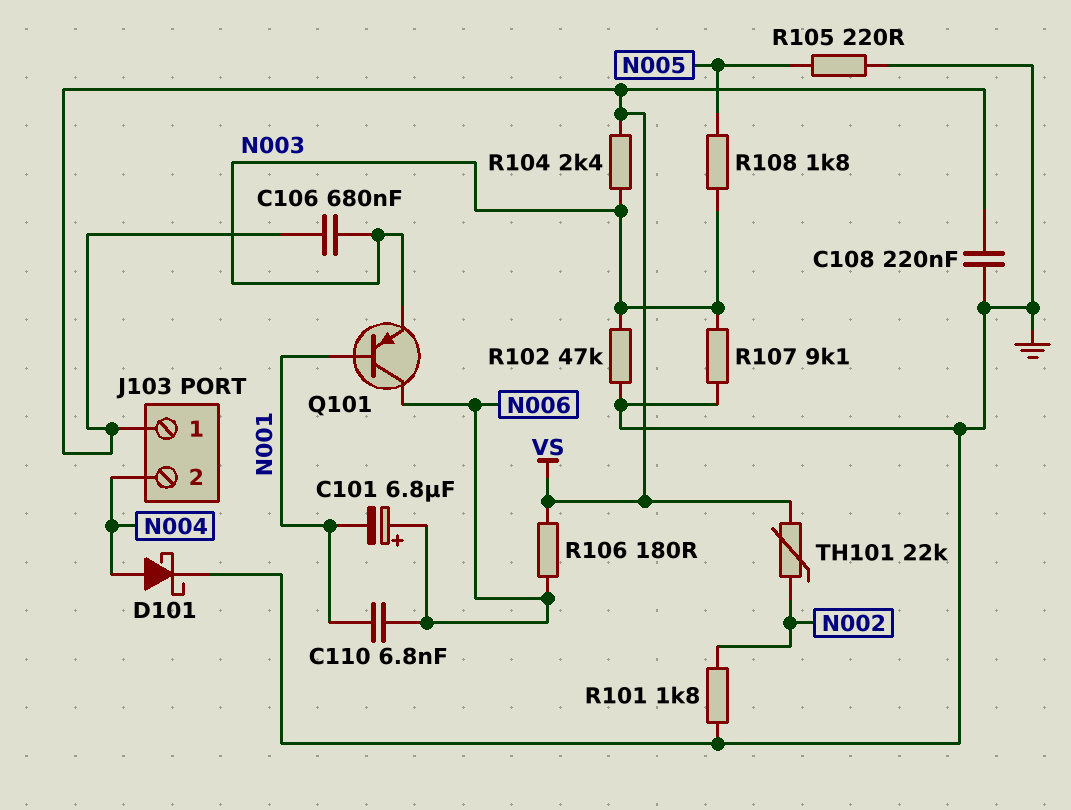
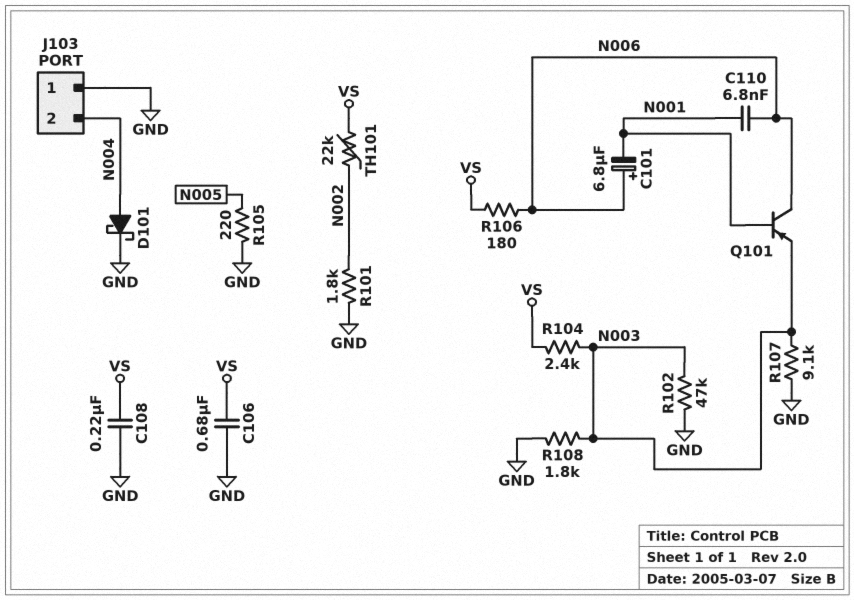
C106: 680nF (N003, VS) -> 680nF (GND, VS)
J103 pin 1: VS -> GND
R108: 1.8k (N003, N005) -> 1.8k (GND, N003)

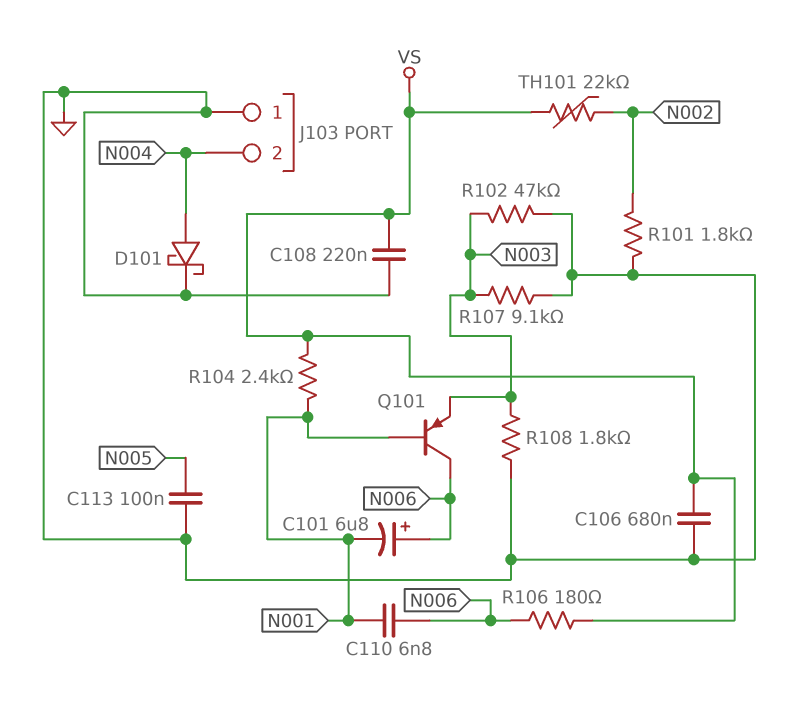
C113: none -> 100nF (GND, N005)
R104: 2.4k (N003, VS) -> 2.4k (N001, VS)
R105: 220 (GND, N005) -> none

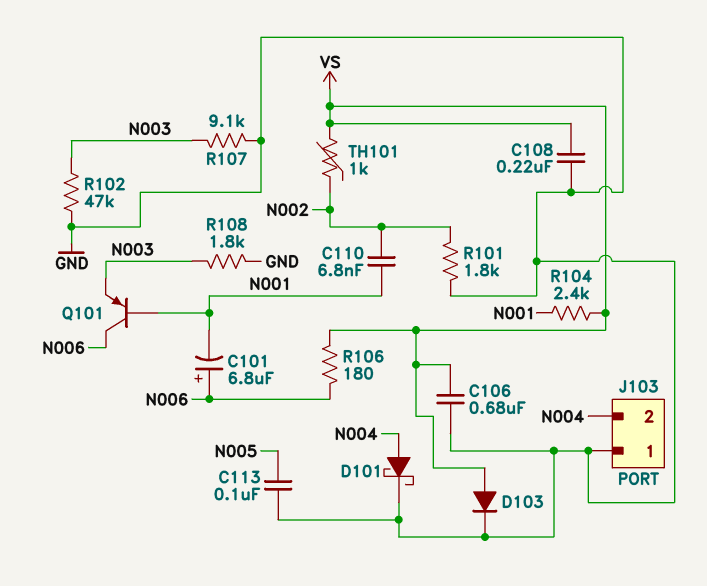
C110: 6.8nF (N001, N006) -> 6.8nF (N001, N002)
D103: none -> diode (A VS, K GND)
TH101: 22k (N002, VS) -> 1k (N002, VS)

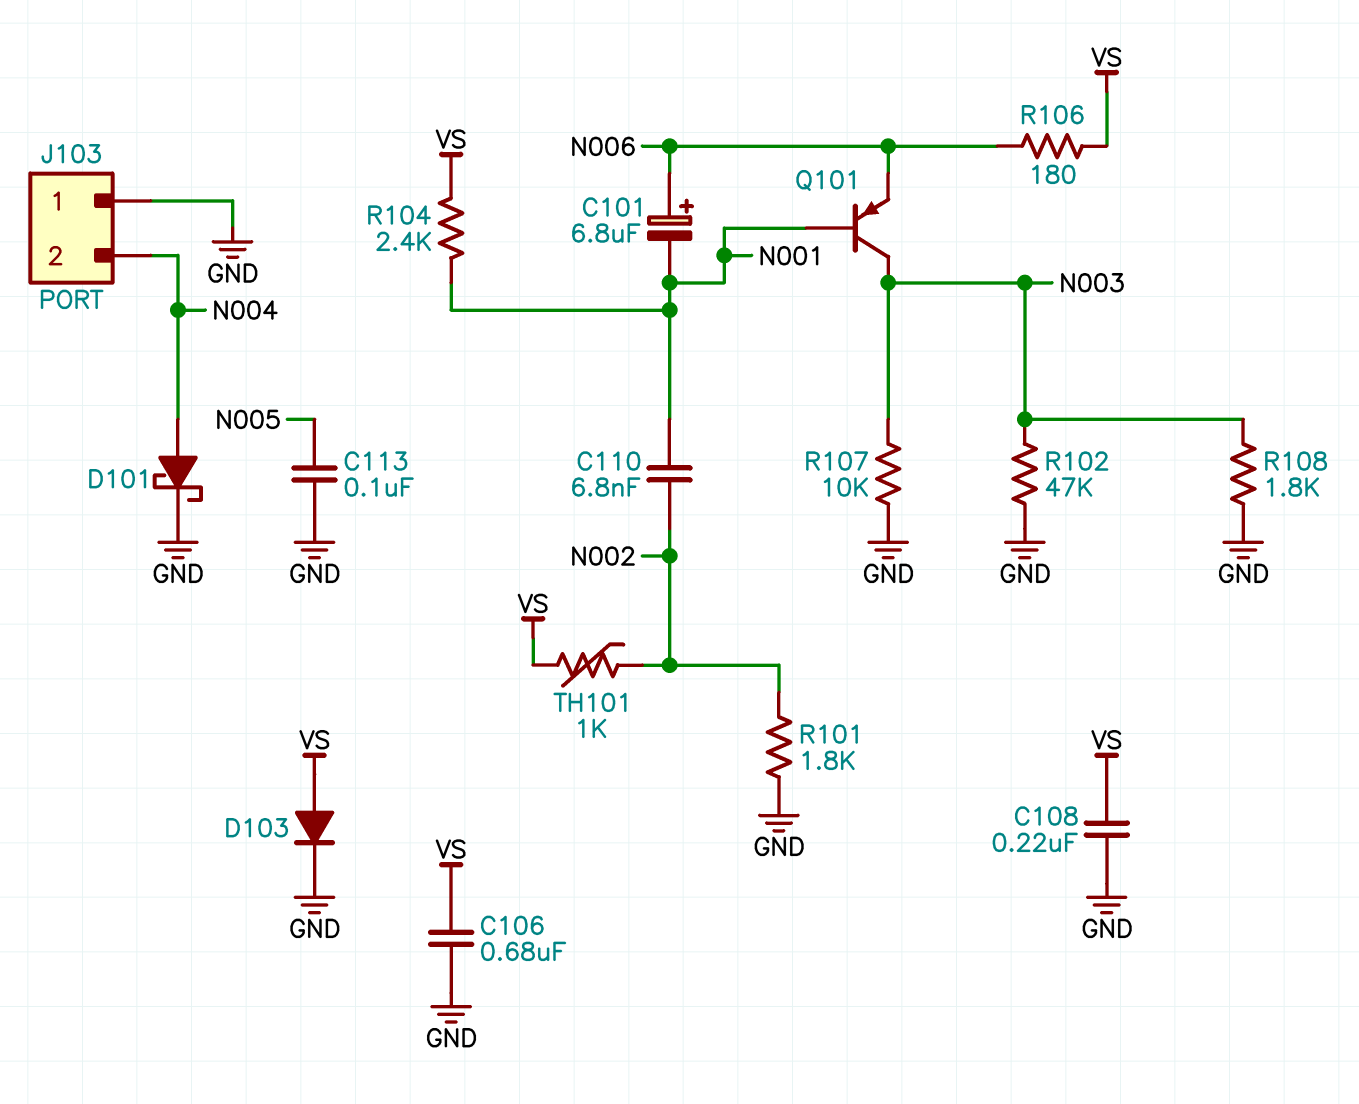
Q101: PNP (B N001, C N006, E N003) -> PNP (B N001, C N003, E N006)
R107: 9.1k (GND, N003) -> 10k (GND, N003)

